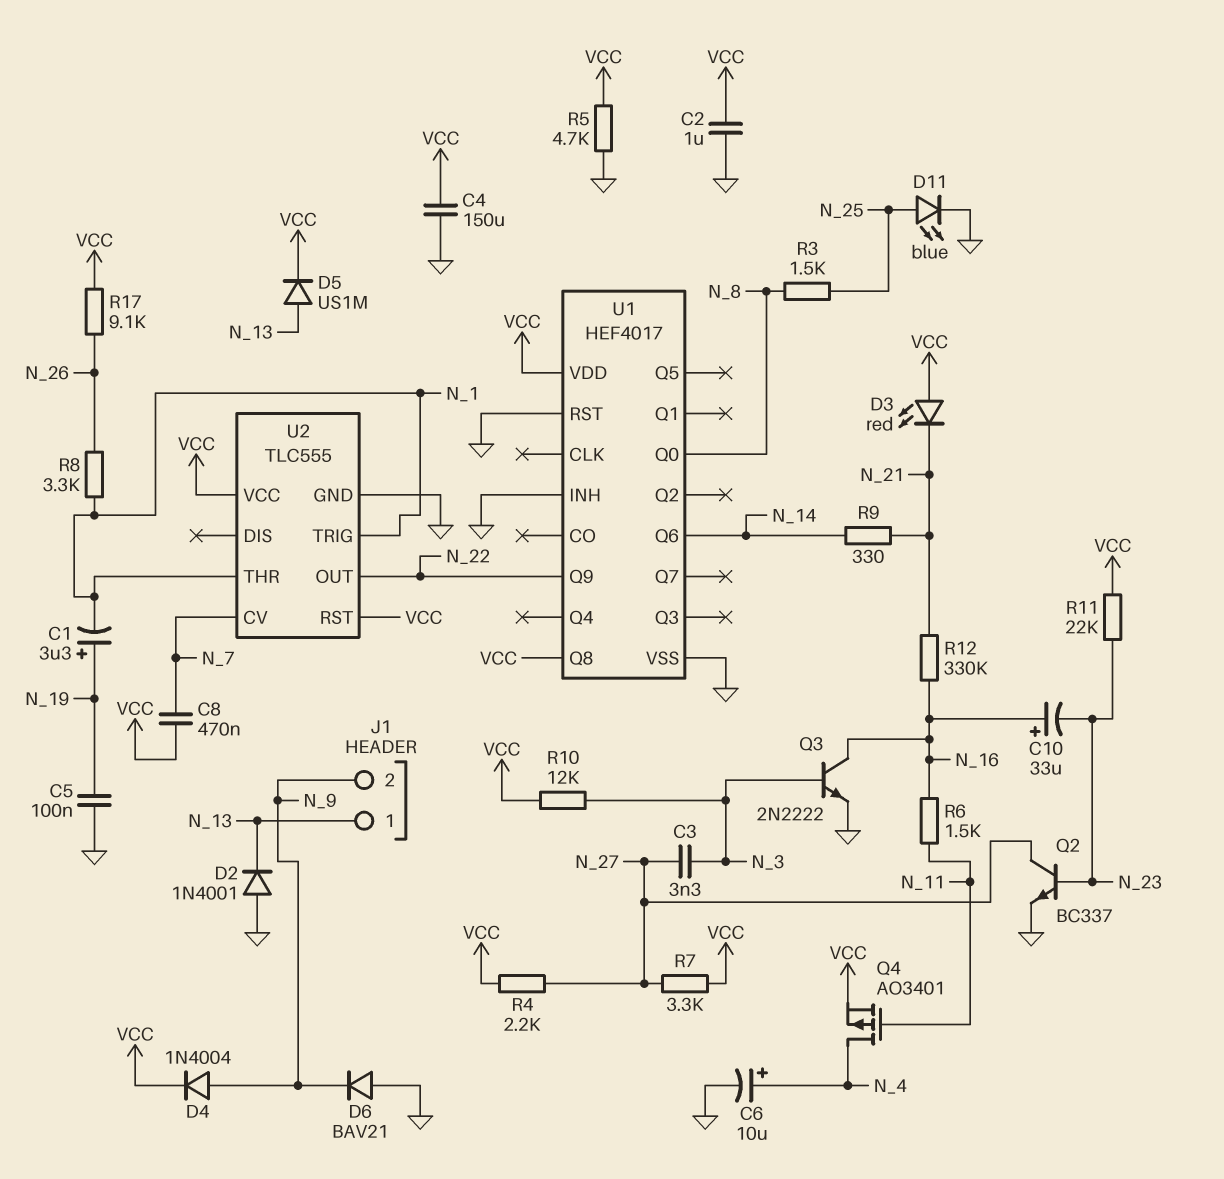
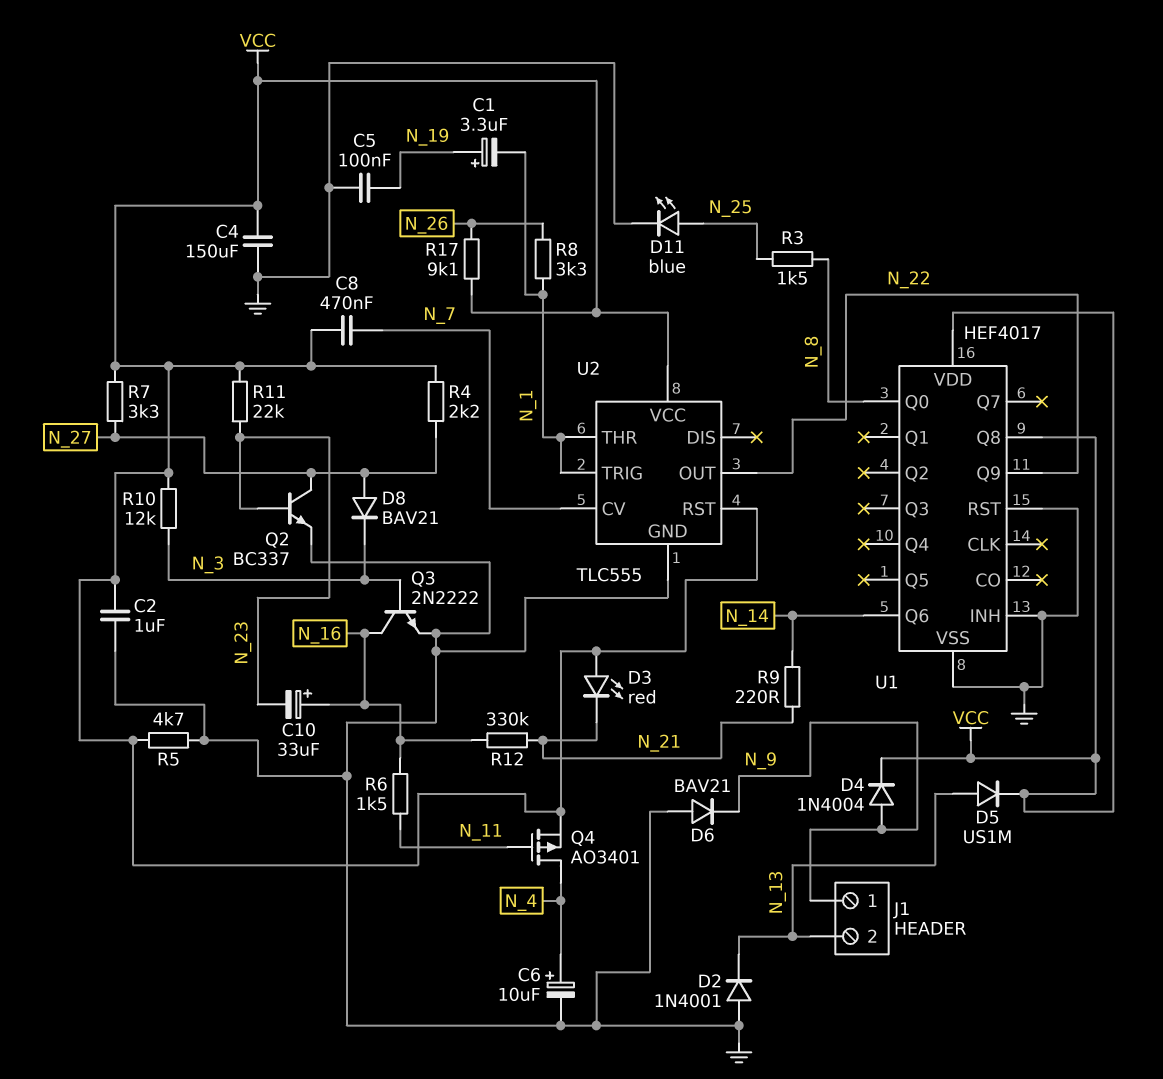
C3: 3.3nF (N_3, N_27) -> none
D8: none -> diode BAV21 (A N_27, K N_3)
J1 pin 1: N_13 -> N_9
J1 pin 2: N_9 -> N_13
R9: 330 (N_14, N_21) -> 220 (N_14, N_21)

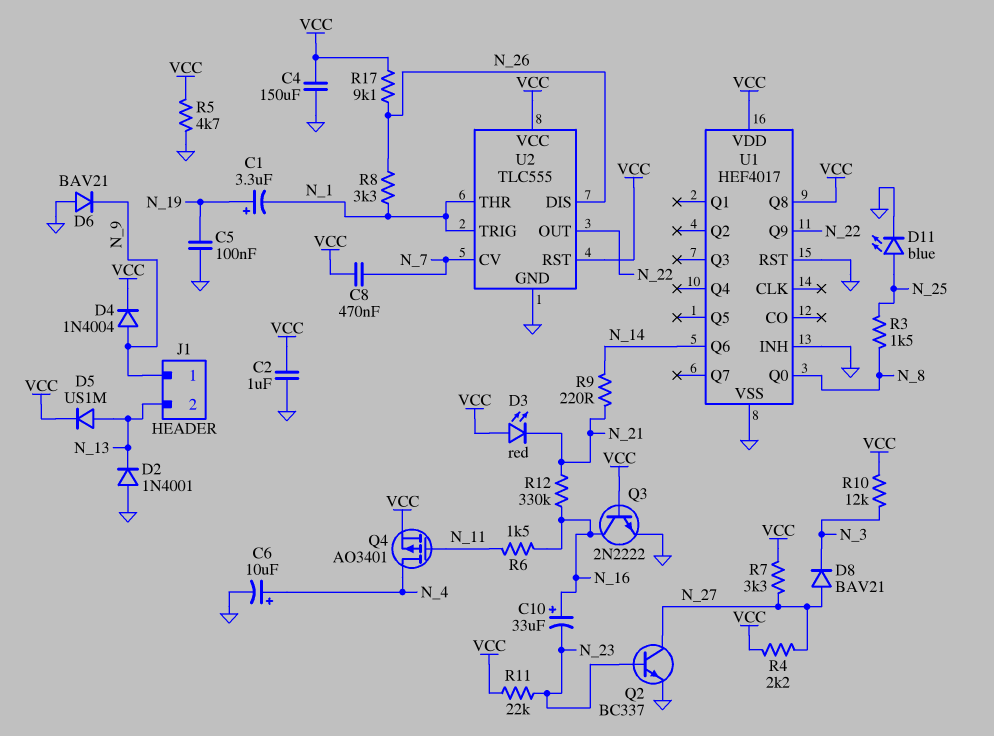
Q3: NPN 2N2222 (B N_3, C N_16, E GND) -> NPN 2N2222 (B VCC, C N_16, E GND)
U2 pin DIS: none -> N_26

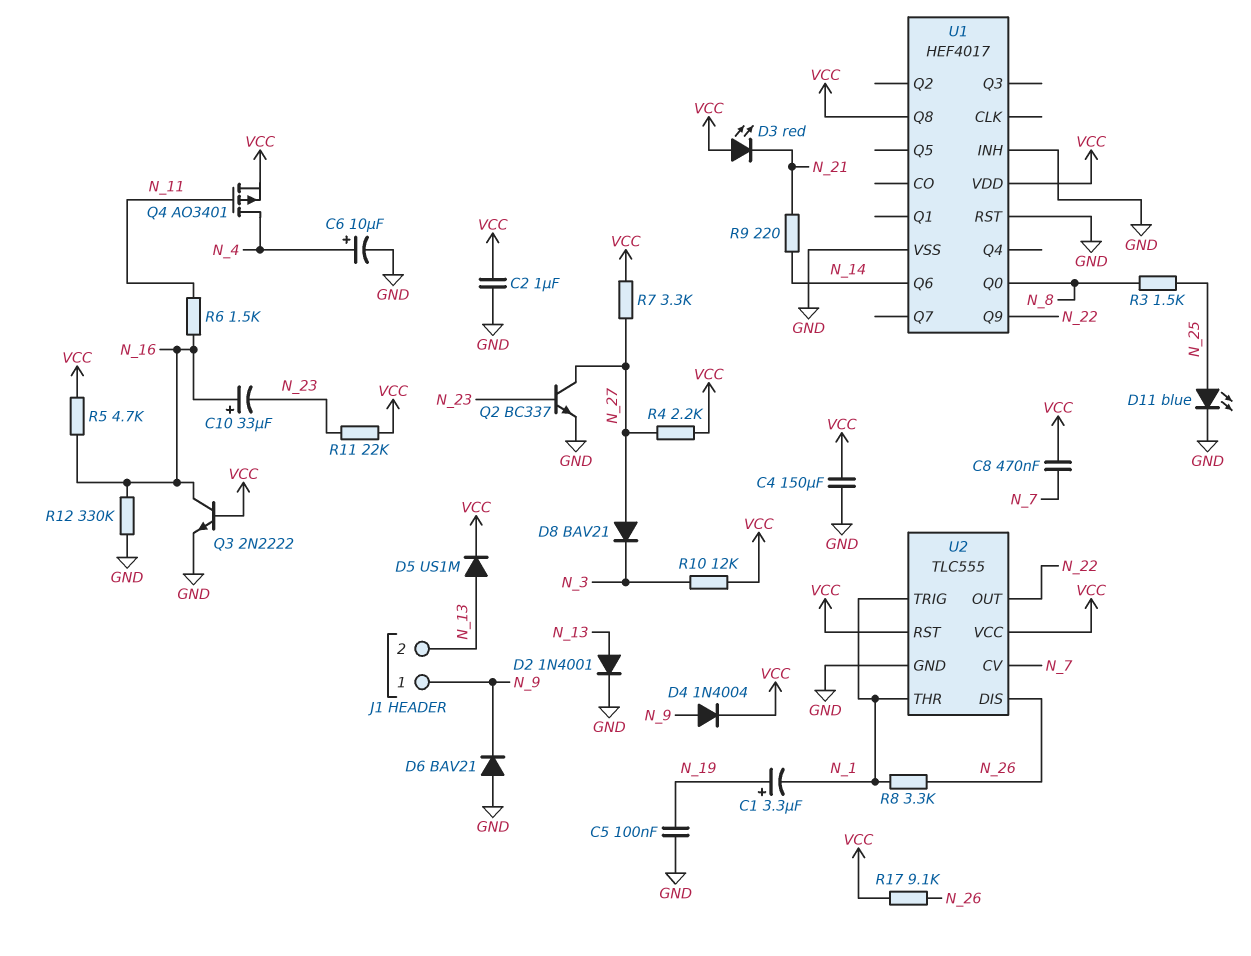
D2: diode 1N4001 (A GND, K N_13) -> diode 1N4001 (A N_13, K GND)
R5: 4.7k (GND, VCC) -> 4.7k (N_16, VCC)
R12: 330k (N_16, N_21) -> 330k (GND, N_16)

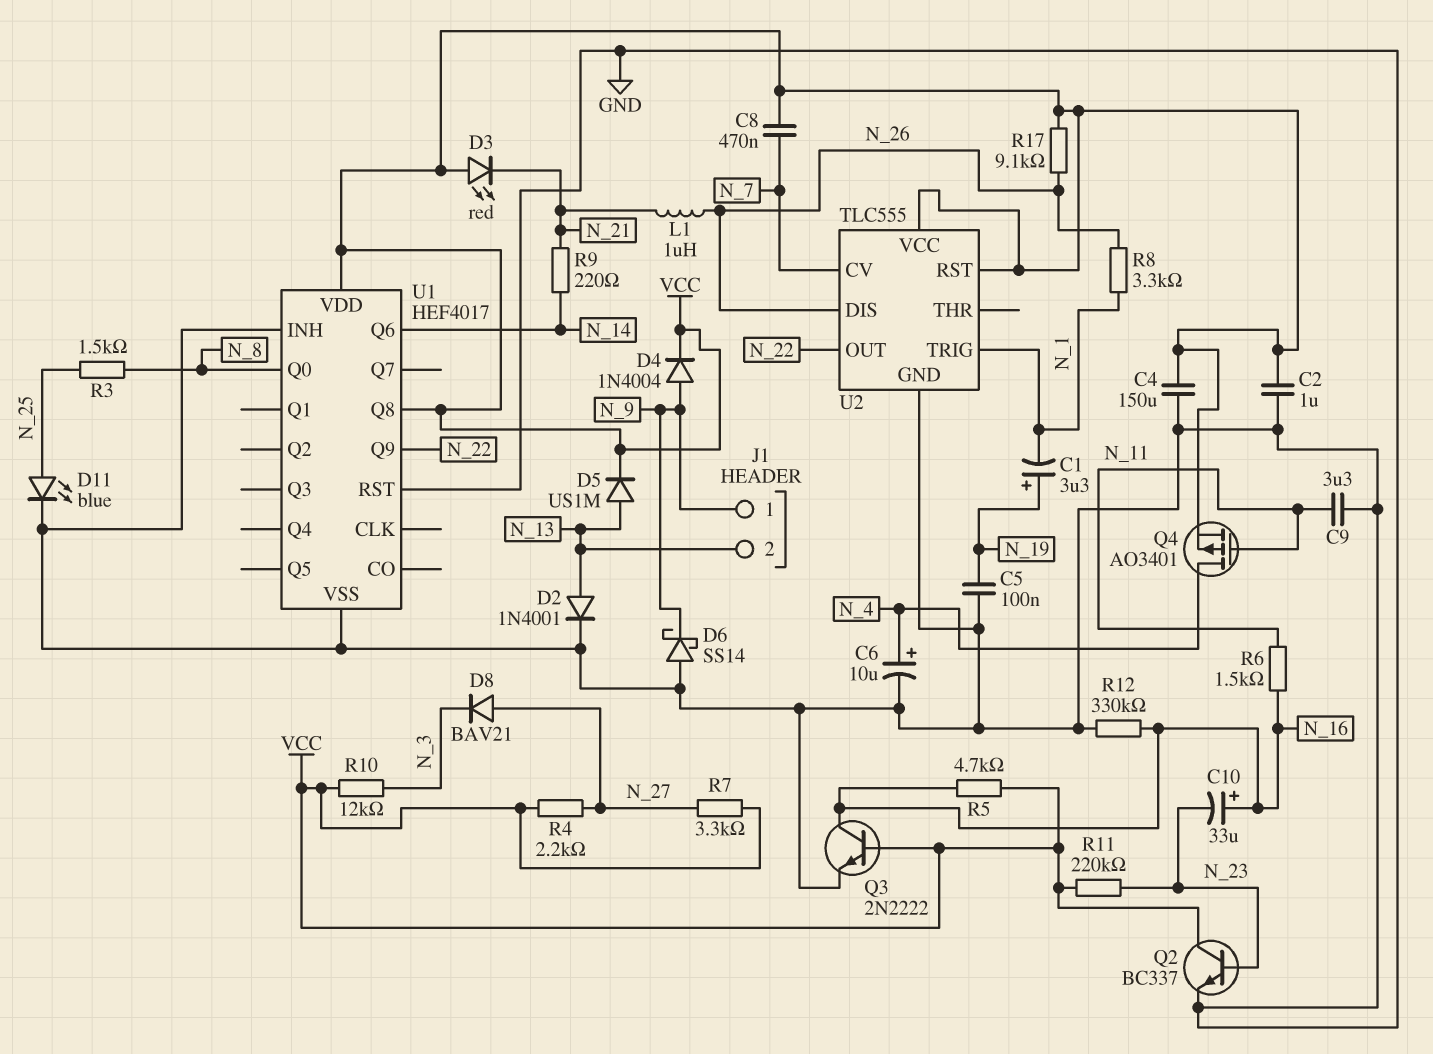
C9: none -> 3.3uF (GND, N_11)
D6: diode BAV21 (A GND, K N_9) -> schottky SS14 (A GND, K N_9)
L1: none -> 1uH (N_21, N_26)
Q2: NPN BC337 (B N_23, C N_27, E GND) -> NPN BC337 (B N_23, C VCC, E GND)
R11: 22k (N_23, VCC) -> 220k (N_23, VCC)
U2 pin THR: N_1 -> none

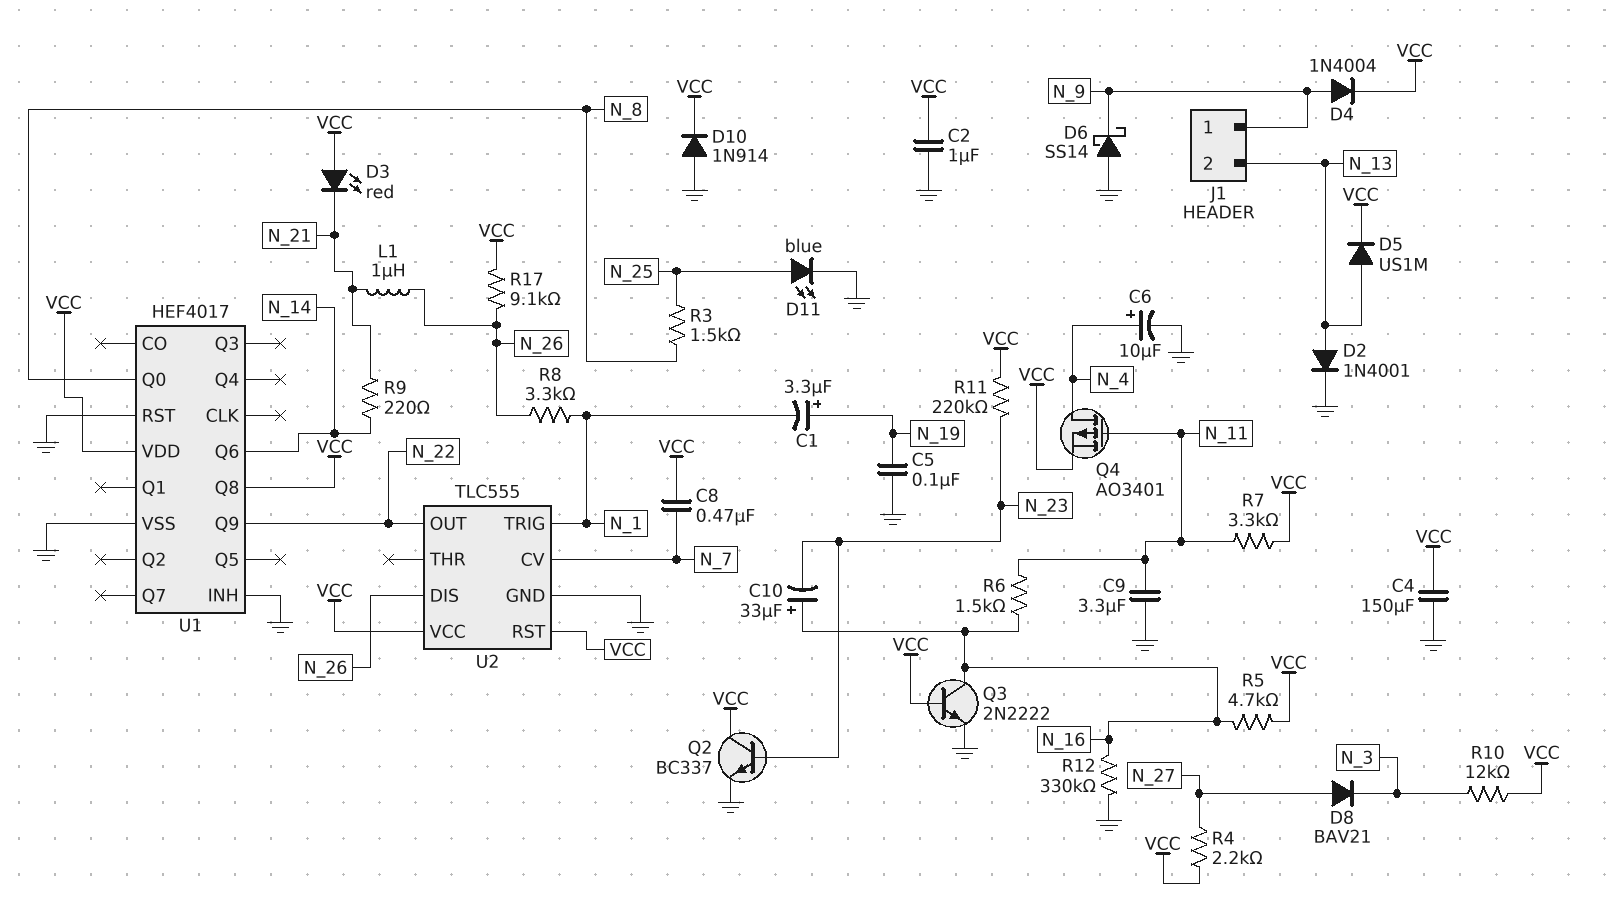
D10: none -> diode 1N914 (A GND, K VCC)
R7: 3.3k (N_27, VCC) -> 3.3k (N_11, VCC)

